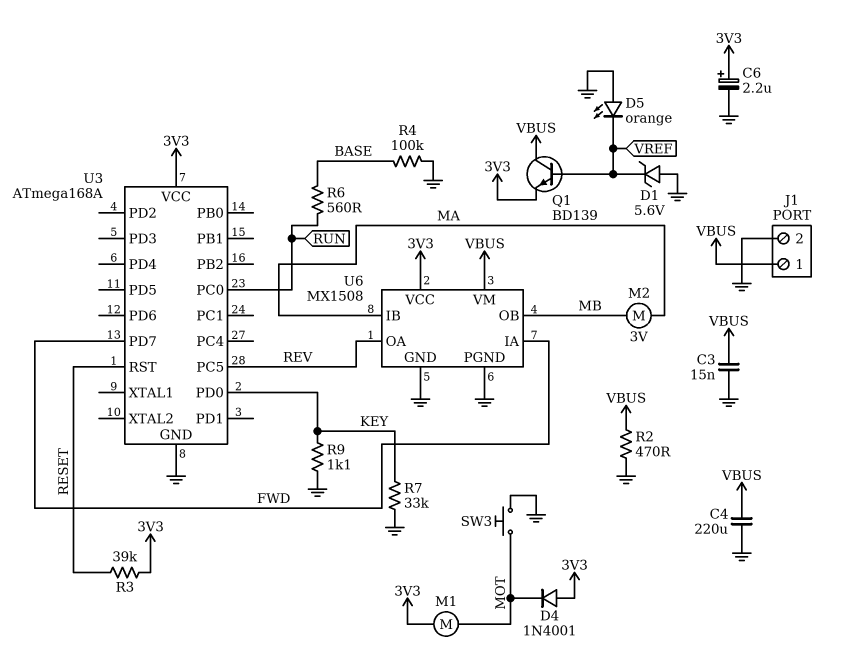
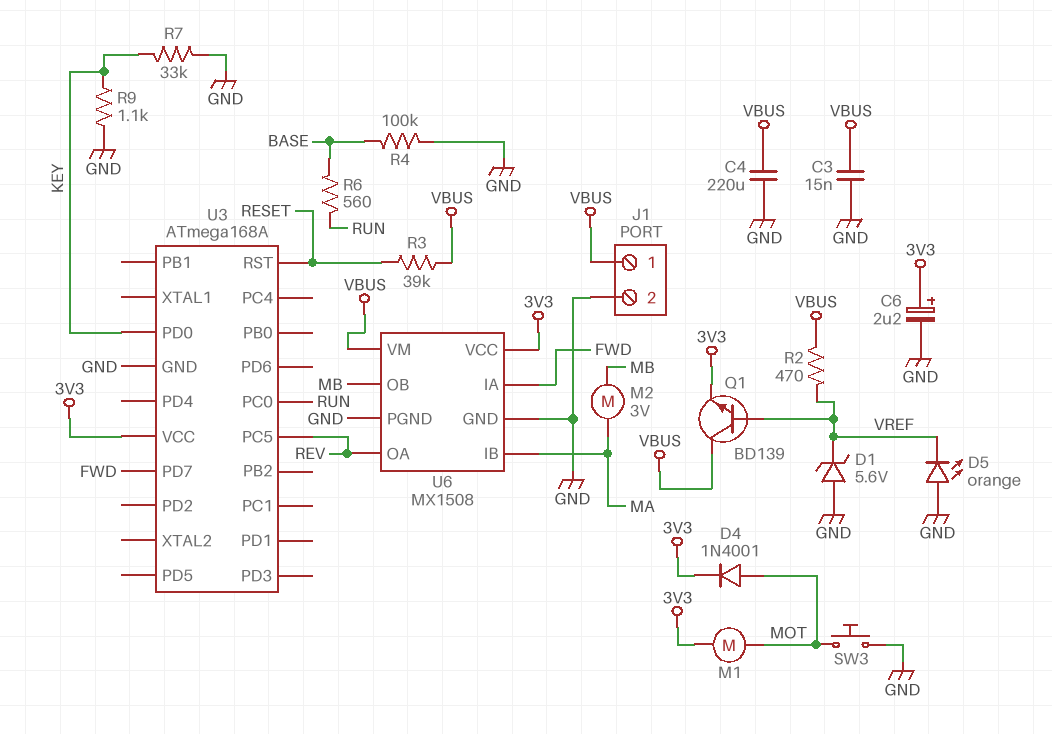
D4: diode 1N4001 (A 3V3, K MOT) -> diode 1N4001 (A MOT, K 3V3)
R2: 470 (GND, VBUS) -> 470 (VBUS, VREF)
R3: 39k (3V3, RESET) -> 39k (RESET, VBUS)

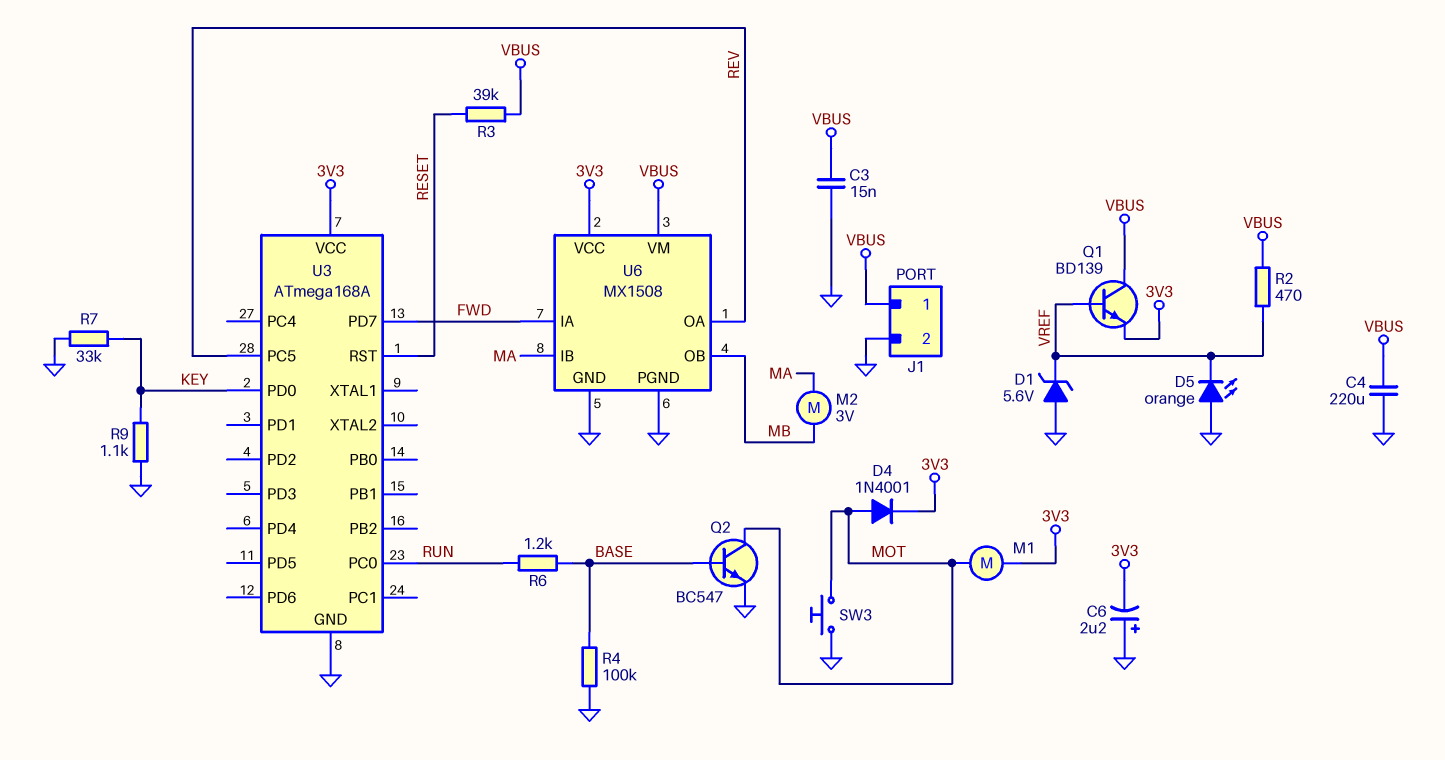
C6: 2.2uF (plus 3V3, minus GND) -> 2.2uF (plus GND, minus 3V3)
Q2: none -> NPN BC547 (B BASE, C MOT, E GND)
R6: 560 (BASE, RUN) -> 1.2k (BASE, RUN)

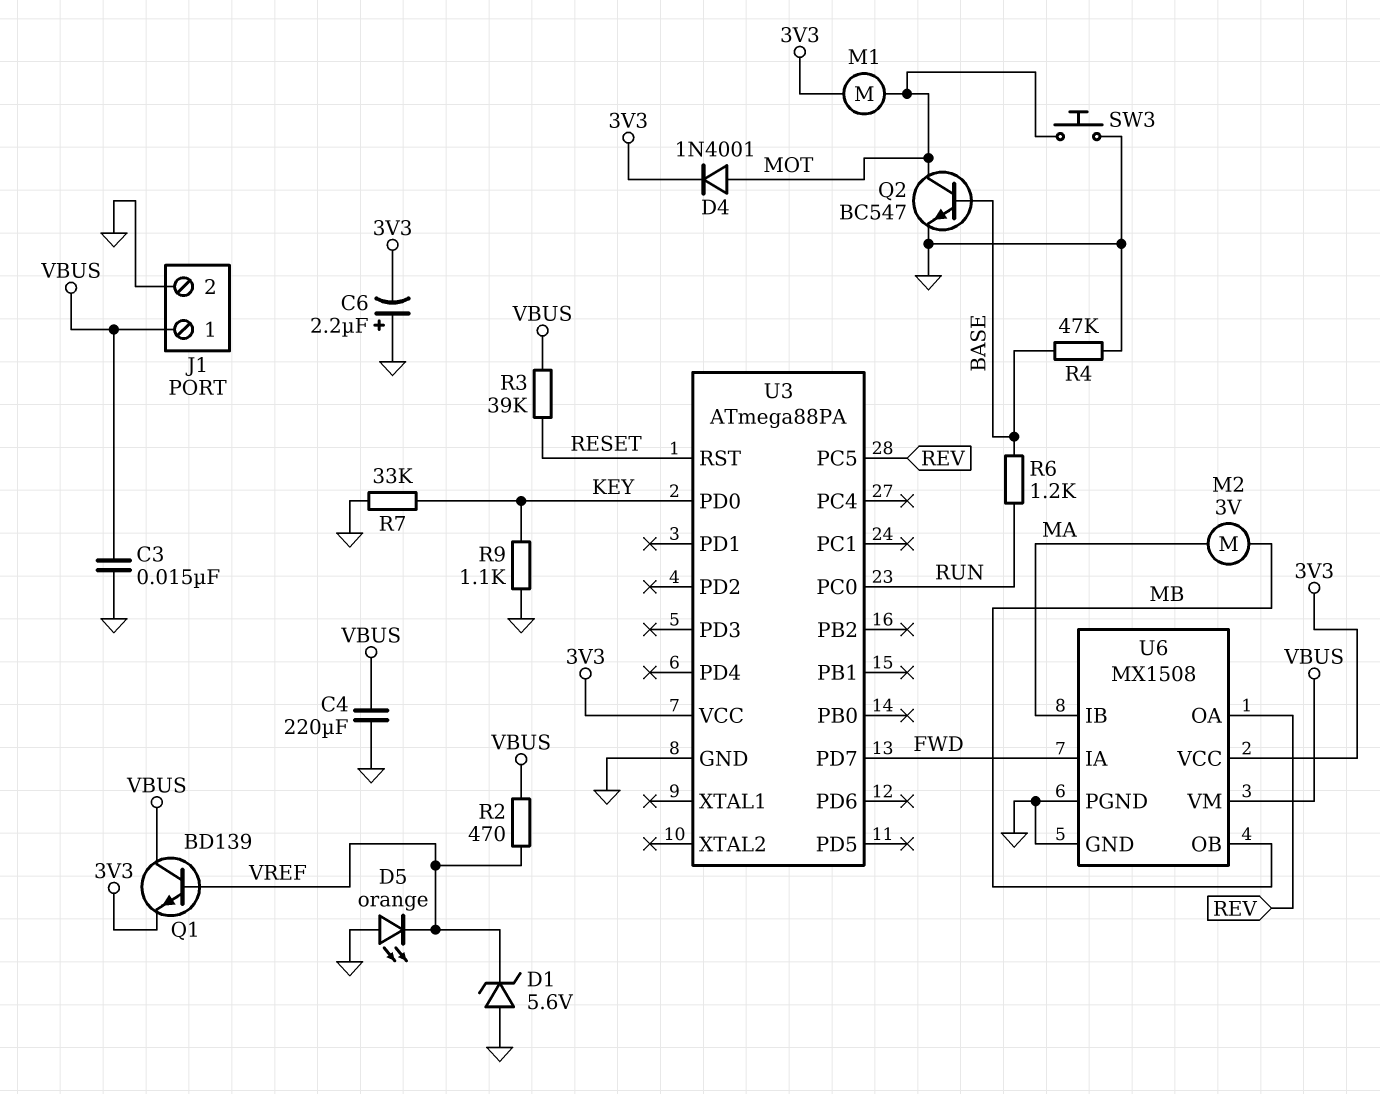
R4: 100k (BASE, GND) -> 47k (BASE, GND)
U3: ATmega168A -> ATmega88PA

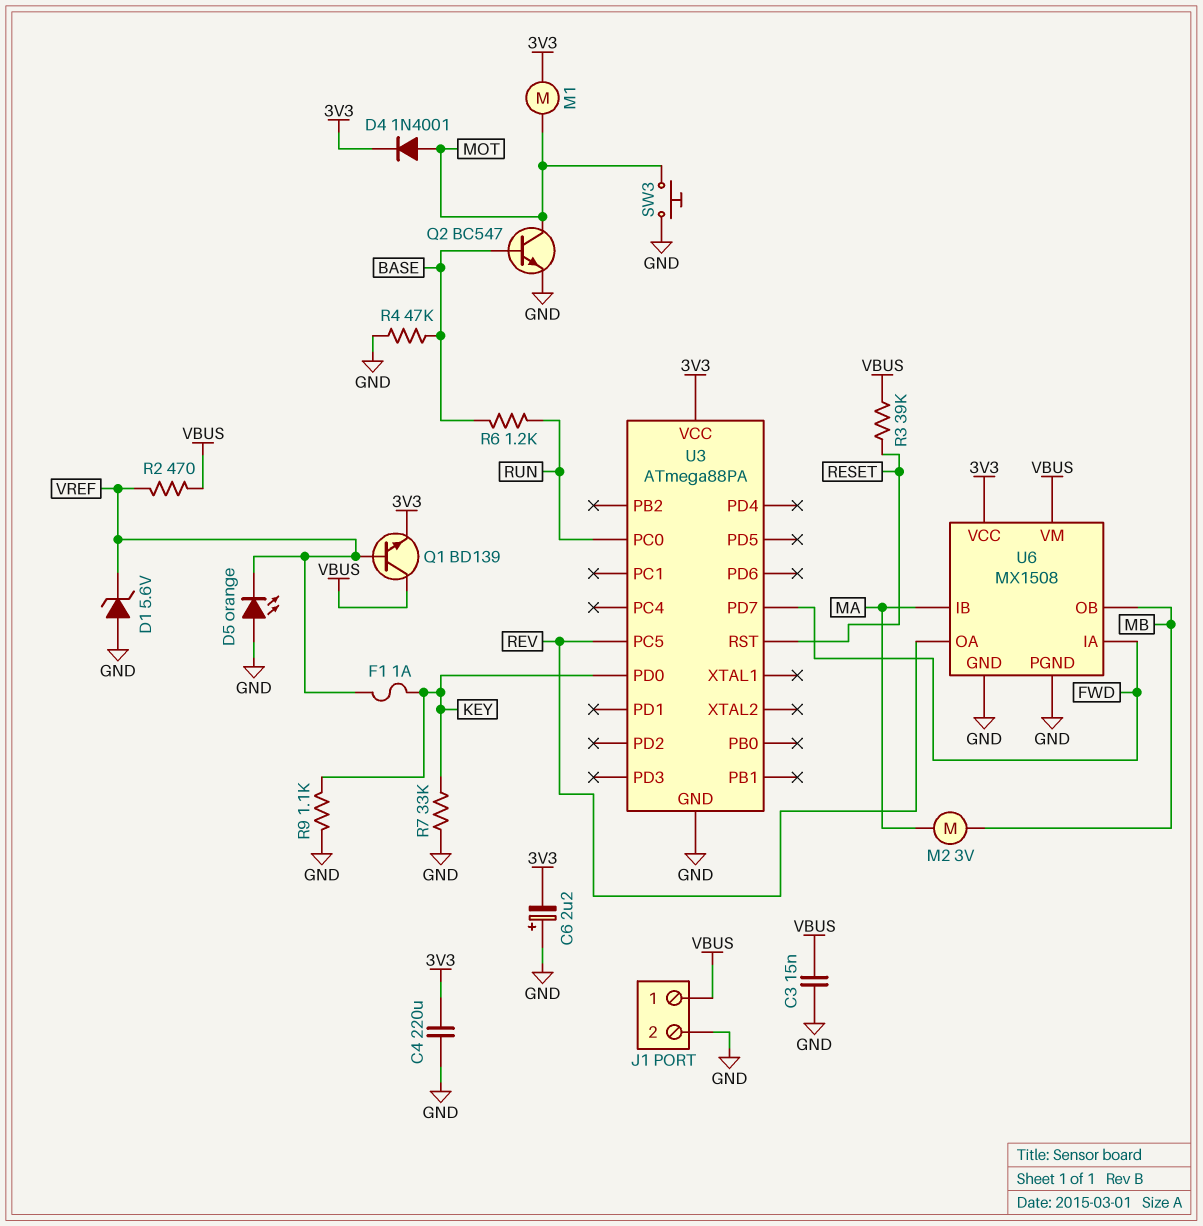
C4: 220uF (GND, VBUS) -> 220uF (3V3, GND)
F1: none -> 1A (KEY, VREF)

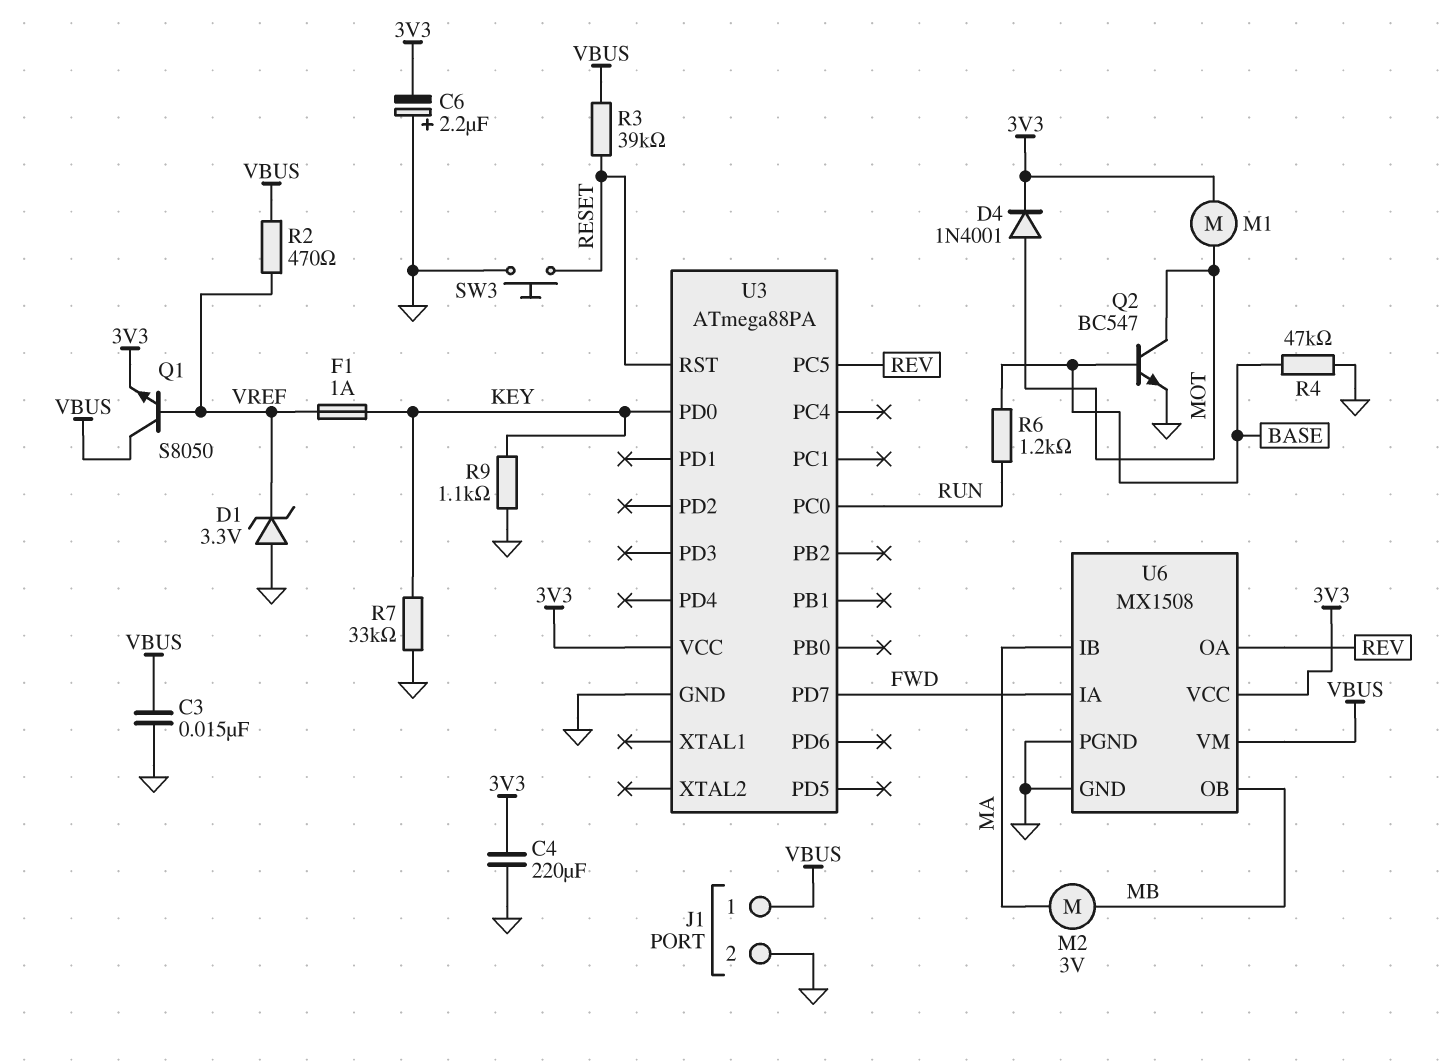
D1: zener 5.6V (A GND, K VREF) -> zener 3.3V (A GND, K VREF)
D5: LED orange (A GND, K VREF) -> none
Q1: NPN BD139 (B VREF, C VBUS, E 3V3) -> NPN S8050 (B VREF, C VBUS, E 3V3)
SW3: button (GND, MOT) -> button (GND, RESET)

